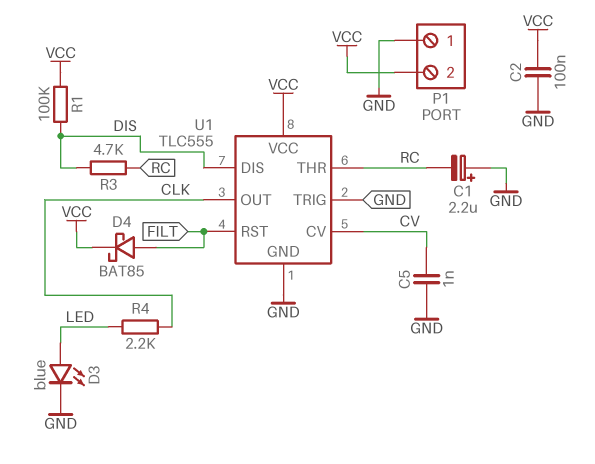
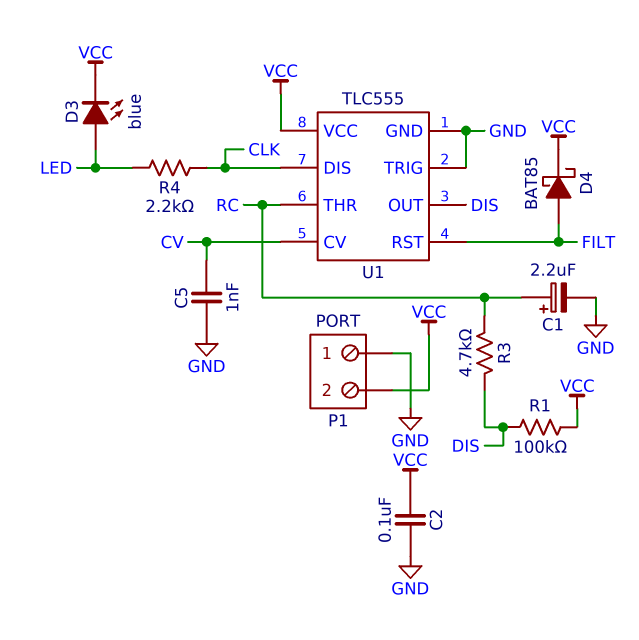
C1: 2.2uF (plus GND, minus RC) -> 2.2uF (plus RC, minus GND)
D3: LED blue (A LED, K GND) -> LED blue (A LED, K VCC)
U1 pin DIS: DIS -> CLK
U1 pin OUT: CLK -> DIS

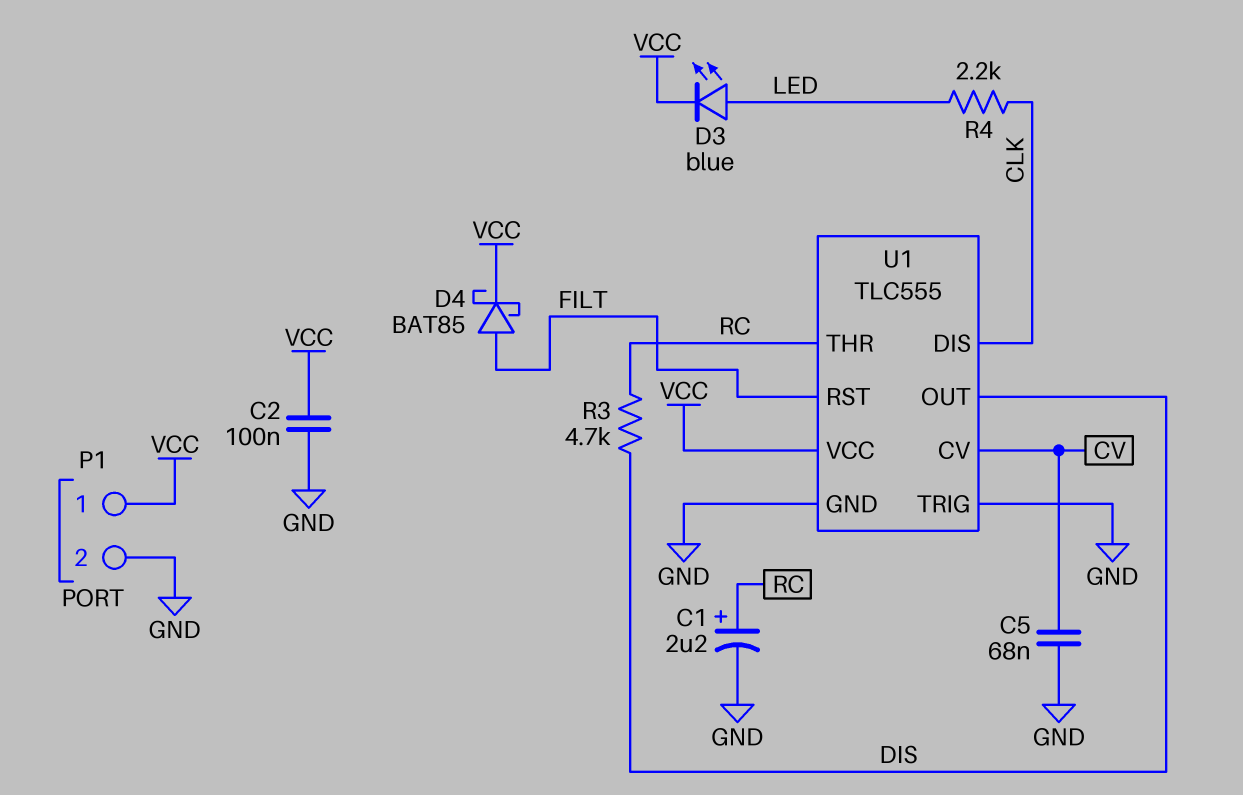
C5: 1nF (CV, GND) -> 68nF (CV, GND)
P1 pin 1: GND -> VCC
P1 pin 2: VCC -> GND
R1: 100k (DIS, VCC) -> none

